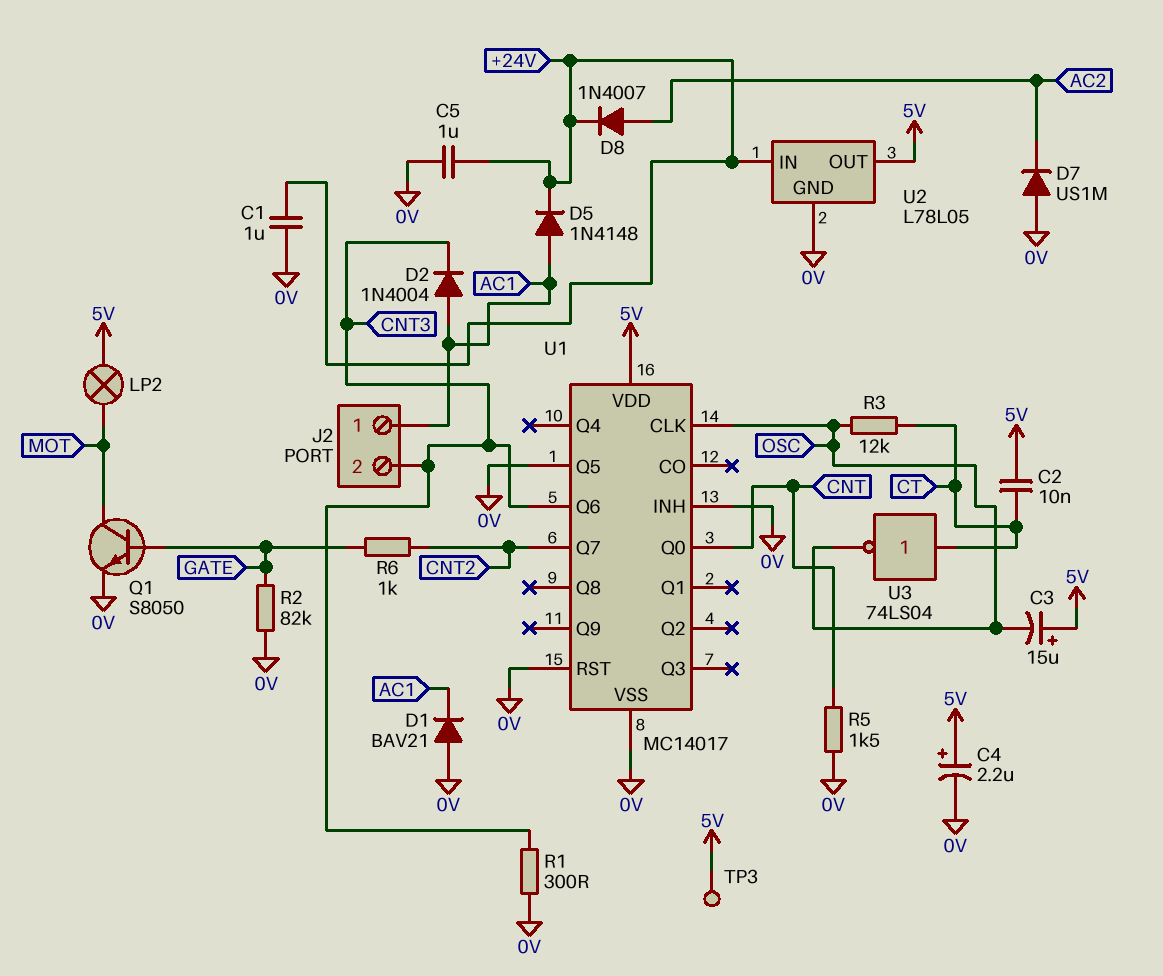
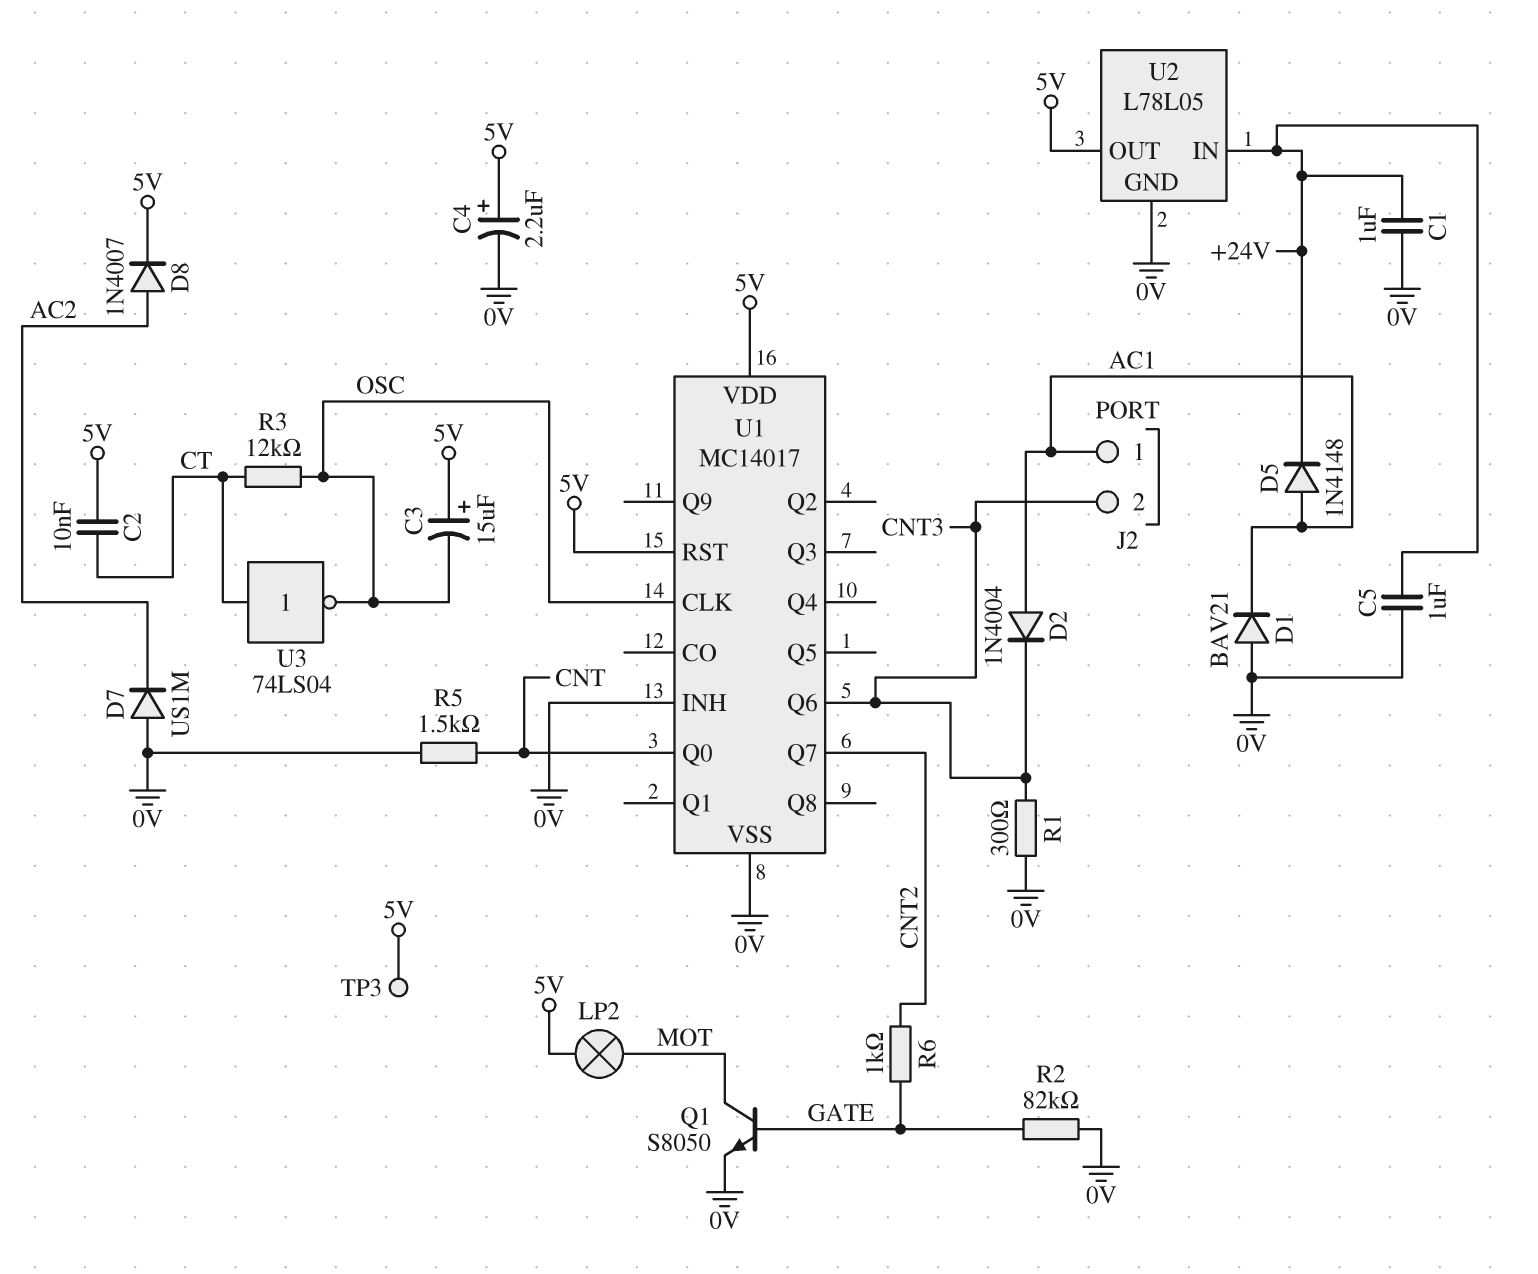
D8: diode 1N4007 (A AC2, K +24V) -> diode 1N4007 (A AC2, K 5V)
U1 pin Q5: 0V -> none
U1 pin RST: 0V -> 5V

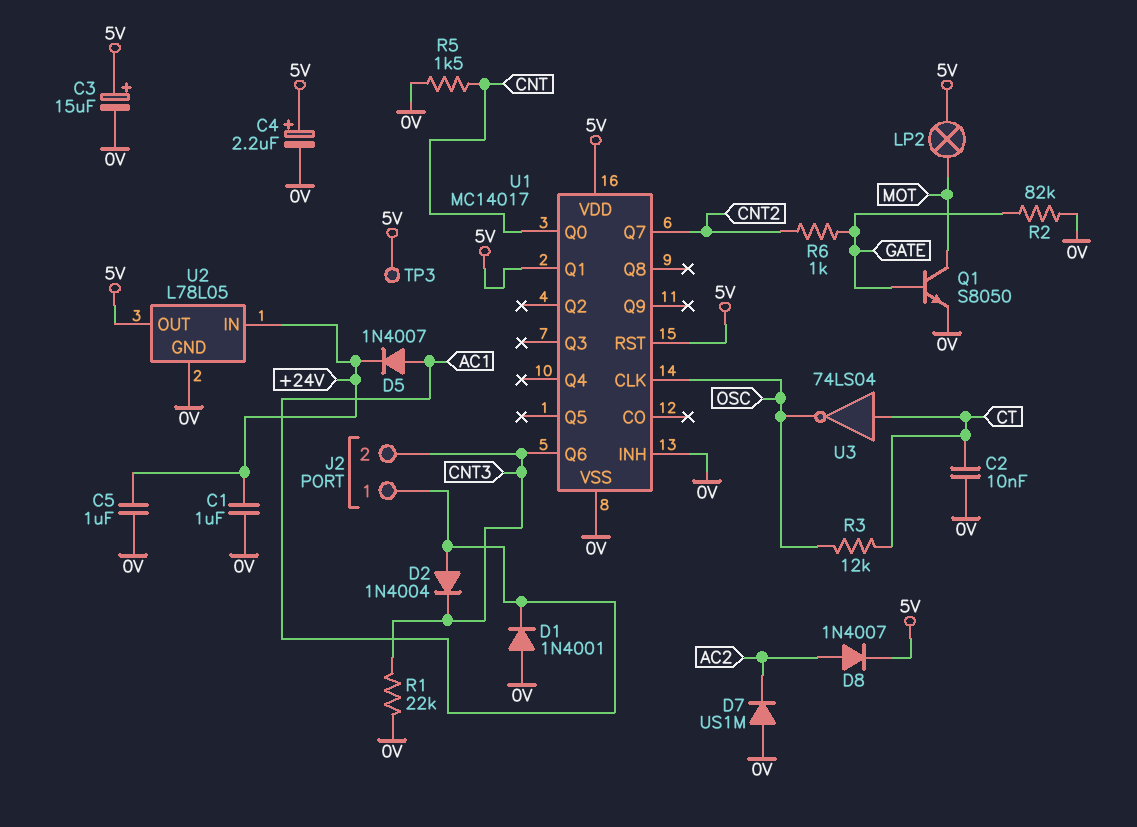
C2: 10nF (5V, CT) -> 10nF (0V, CT)
C3: 15uF (plus 5V, minus OSC) -> 15uF (plus 5V, minus 0V)
D1: diode BAV21 (A 0V, K AC1) -> diode 1N4001 (A 0V, K AC1)
D5: diode 1N4148 (A AC1, K +24V) -> diode 1N4007 (A AC1, K +24V)
R1: 300 (0V, CNT3) -> 22k (0V, CNT3)
U1 pin Q1: none -> 5V

